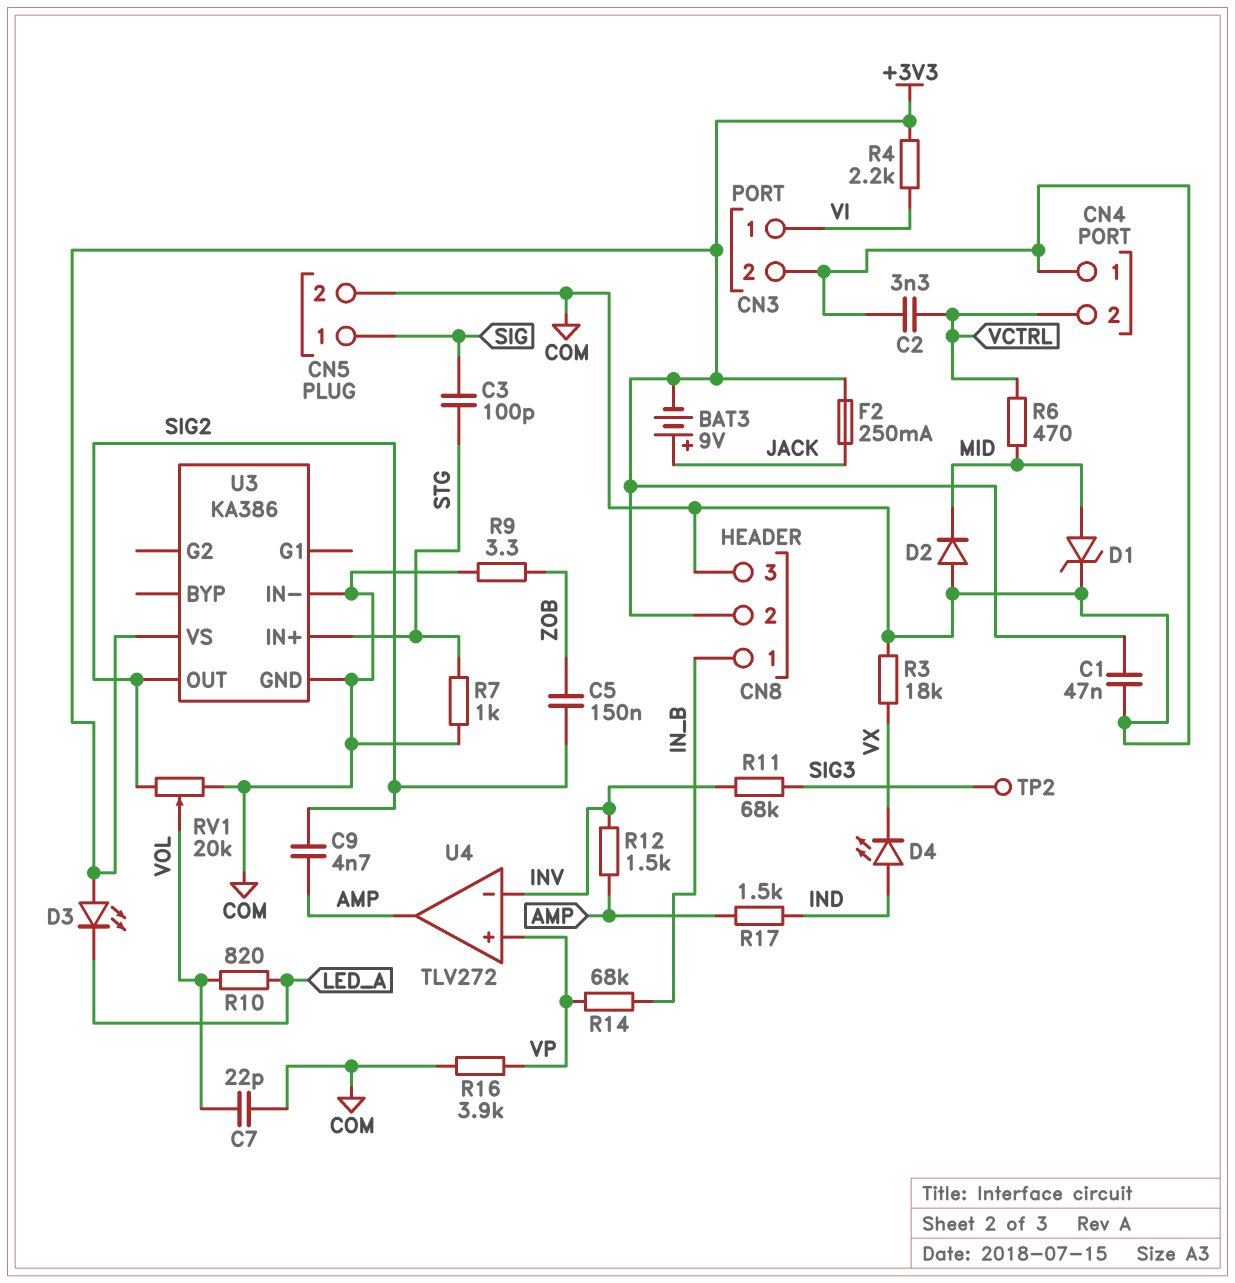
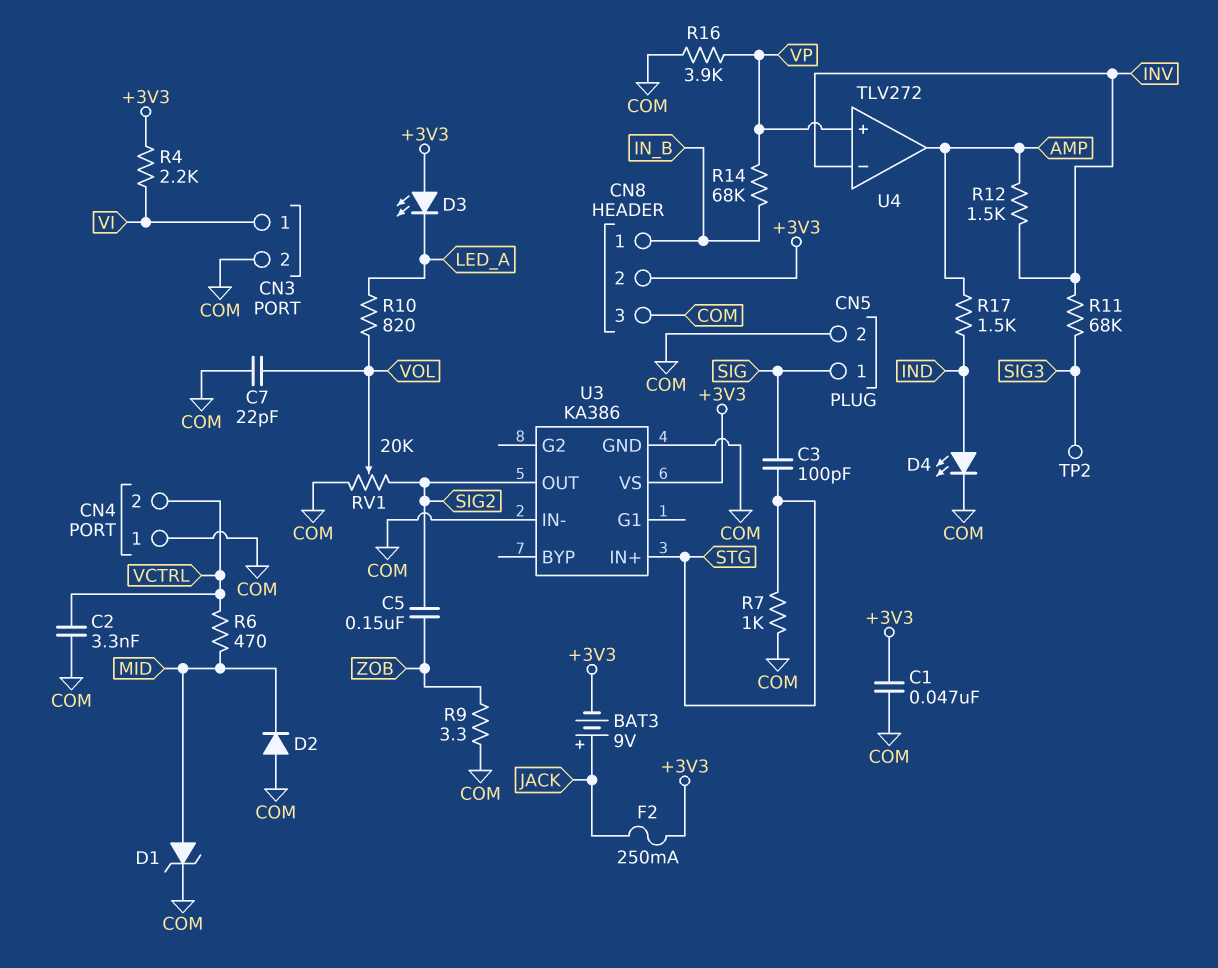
C9: 4.7nF (AMP, SIG2) -> none
D4: LED (A IND, K VX) -> LED (A IND, K COM)
R3: 18k (COM, VX) -> none

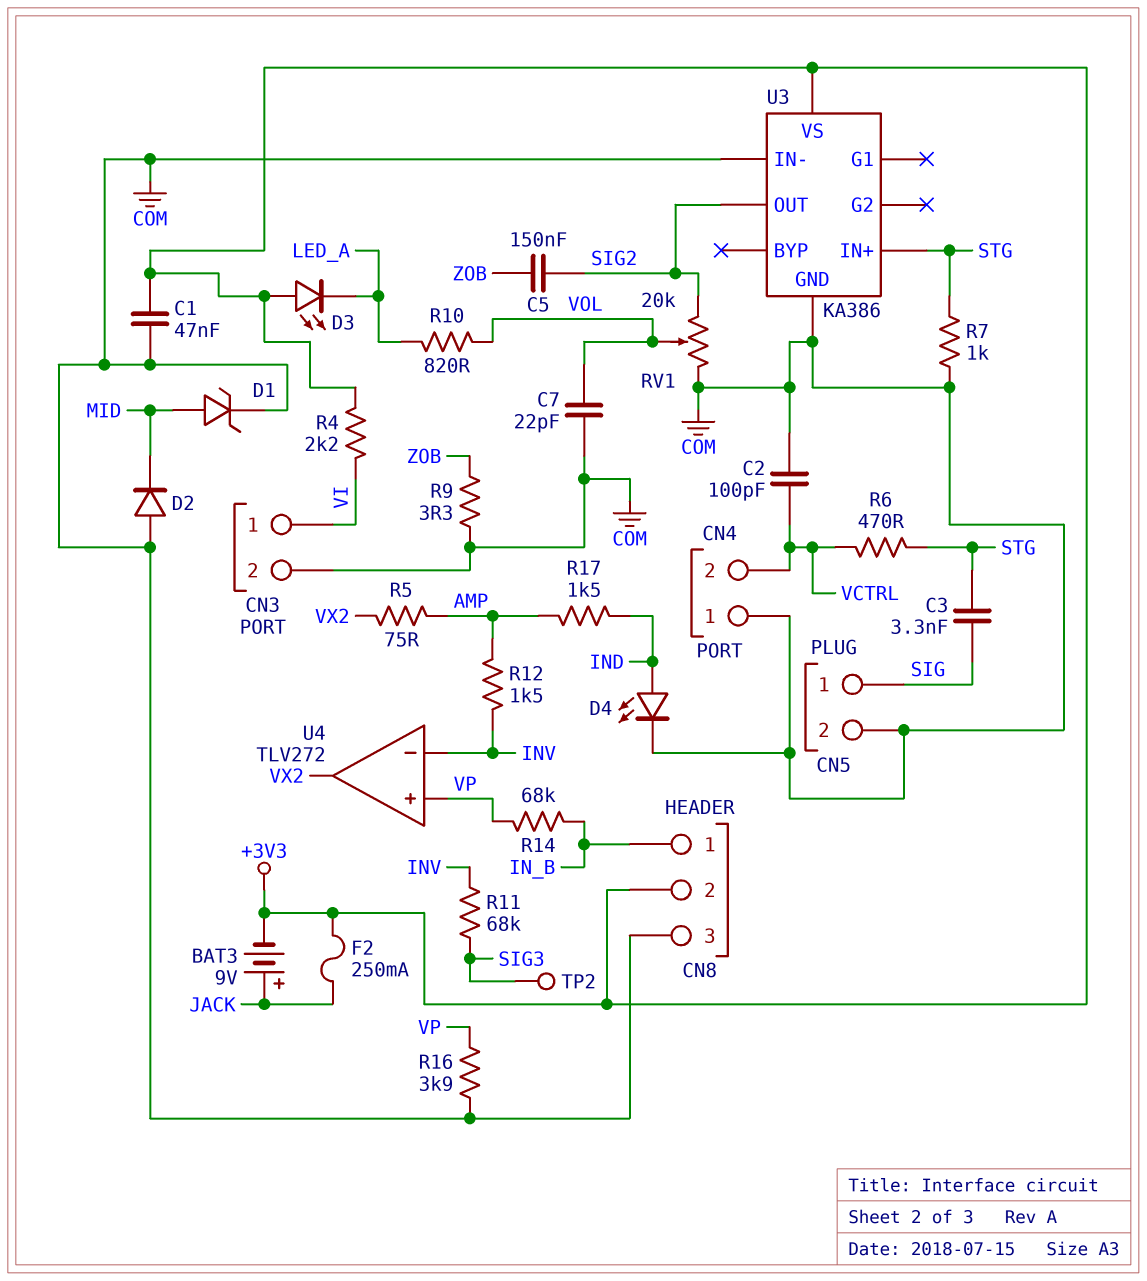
C2: 3.3nF (COM, VCTRL) -> 100pF (COM, VCTRL)
C3: 100pF (SIG, STG) -> 3.3nF (SIG, STG)
R5: none -> 75 (AMP, VX2)
R6: 470 (MID, VCTRL) -> 470 (STG, VCTRL)
U4 pin out: AMP -> VX2

